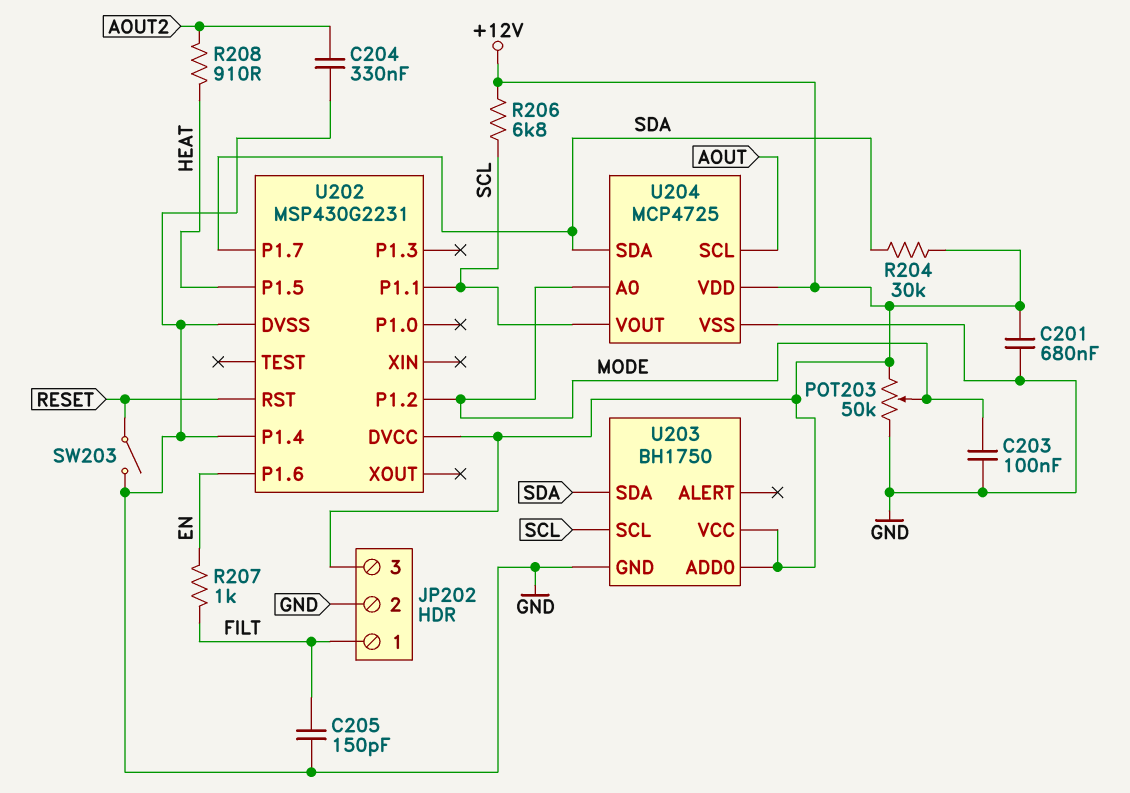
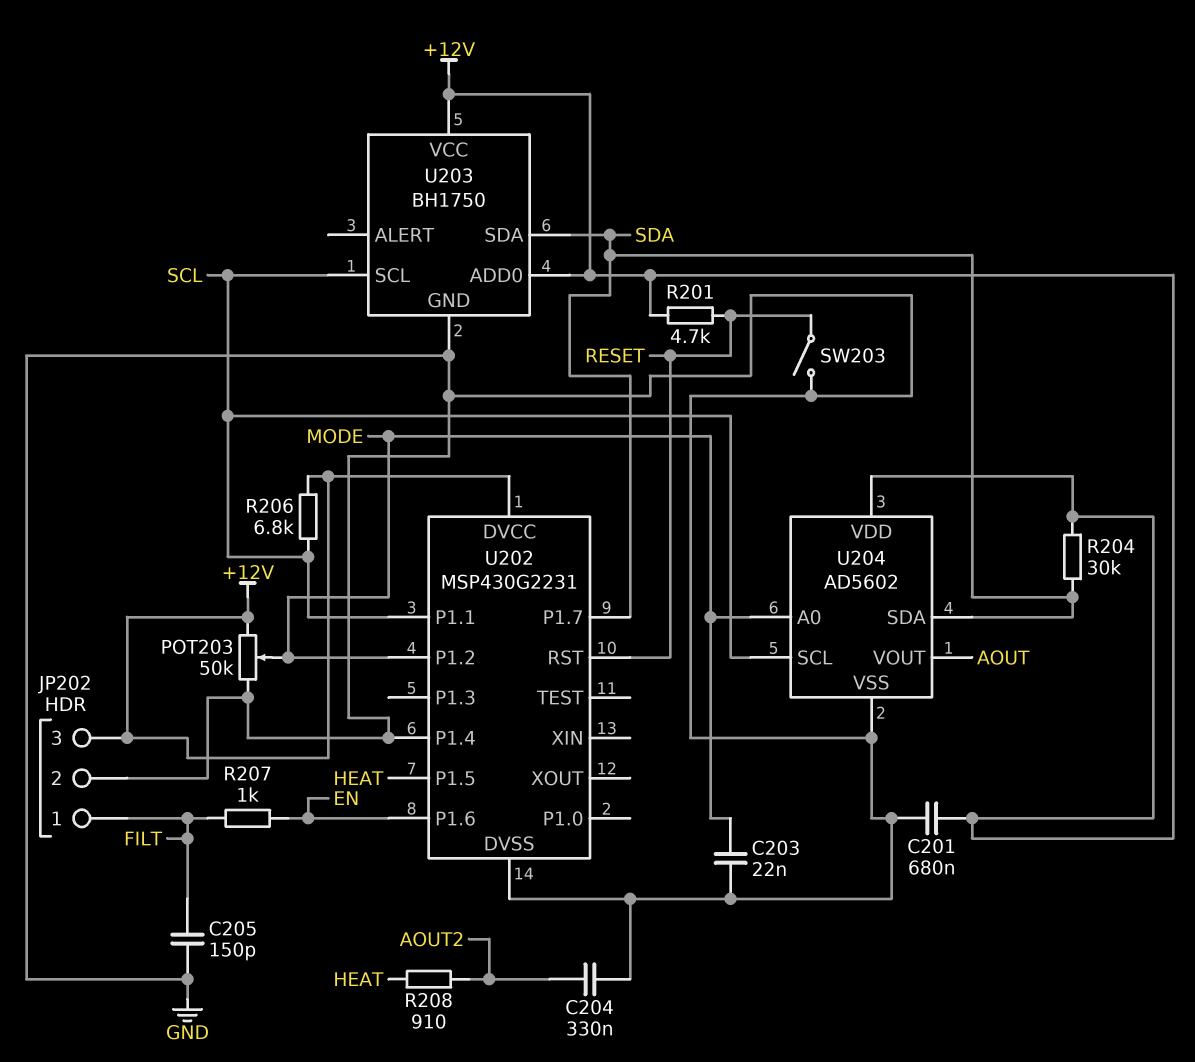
C203: 100nF (GND, MODE) -> 22nF (GND, MODE)
R201: none -> 4.7k (+12V, RESET)
U204: MCP4725 -> AD5602
U204 pin SCL: AOUT -> SCL
U204 pin VOUT: SCL -> AOUT

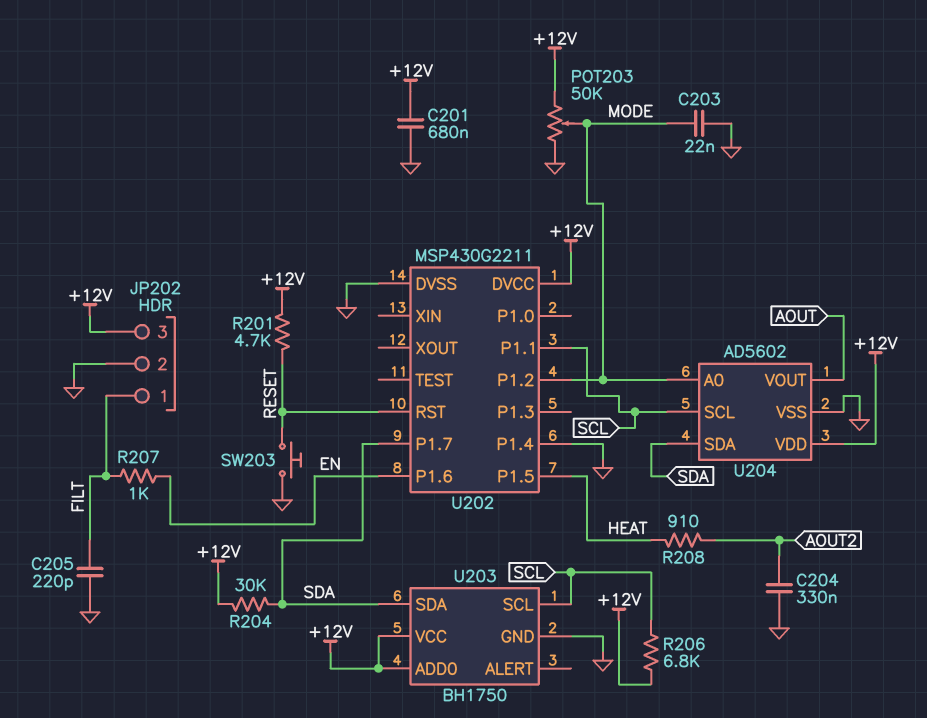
C205: 150pF (FILT, GND) -> 220pF (FILT, GND)
SW203: switch (GND, RESET) -> button (GND, RESET)
U202: MSP430G2231 -> MSP430G2211

